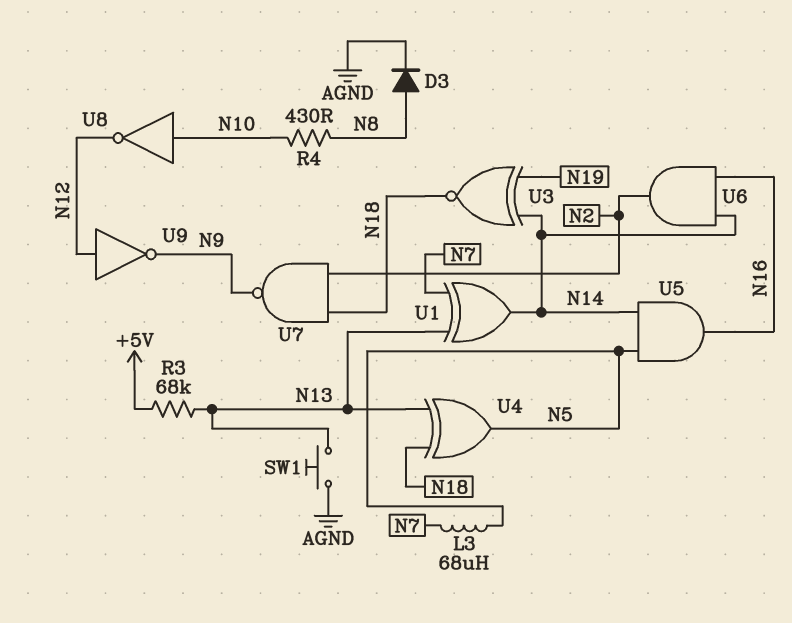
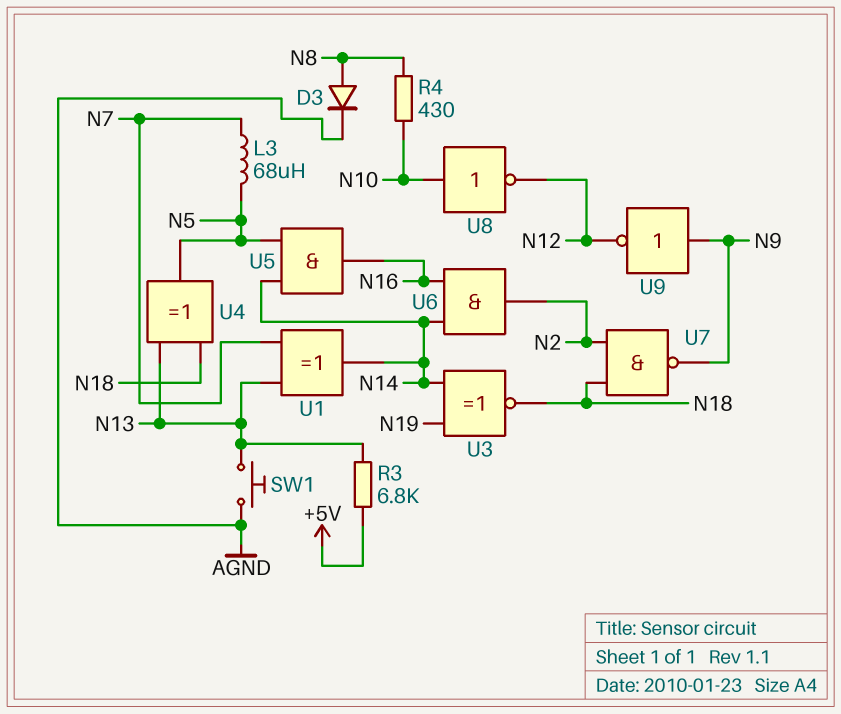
R3: 68k (+5V, N13) -> 6.8k (+5V, N13)
U9: NOT (in N12, out N9) -> NOT (in N9, out N12)

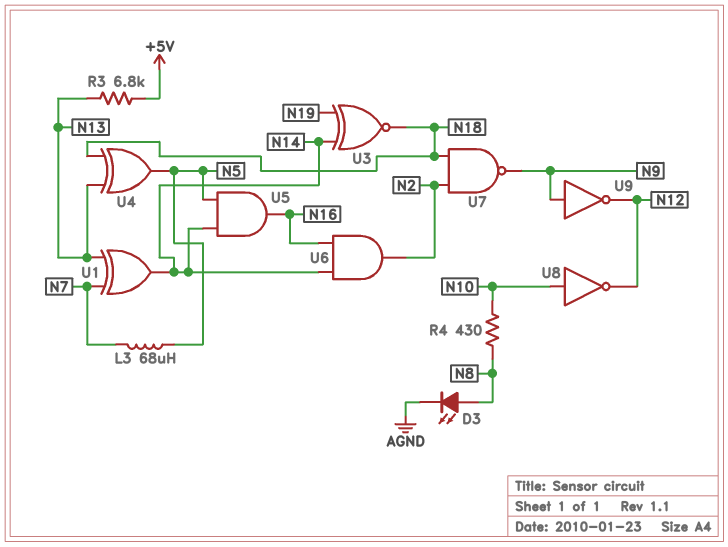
D3: diode (A N8, K AGND) -> LED (A N8, K AGND)
SW1: button (AGND, N13) -> none

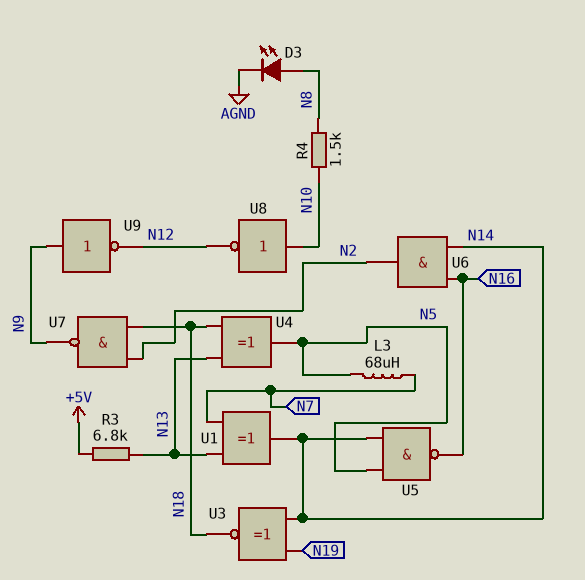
R4: 430 (N8, N10) -> 1.5k (N8, N10)
U5: AND (in N5, in N14, out N16) -> NAND (in N5, in N14, out N16)

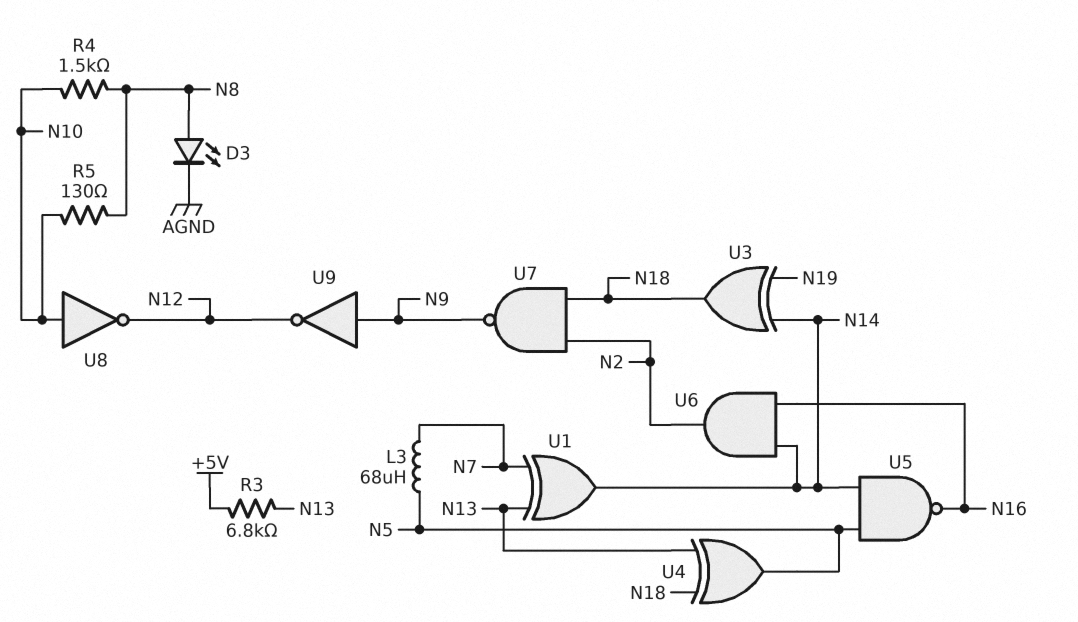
R5: none -> 130 (N8, N10)
U3: XNOR (in N14, in N19, out N18) -> XOR (in N14, in N19, out N18)

